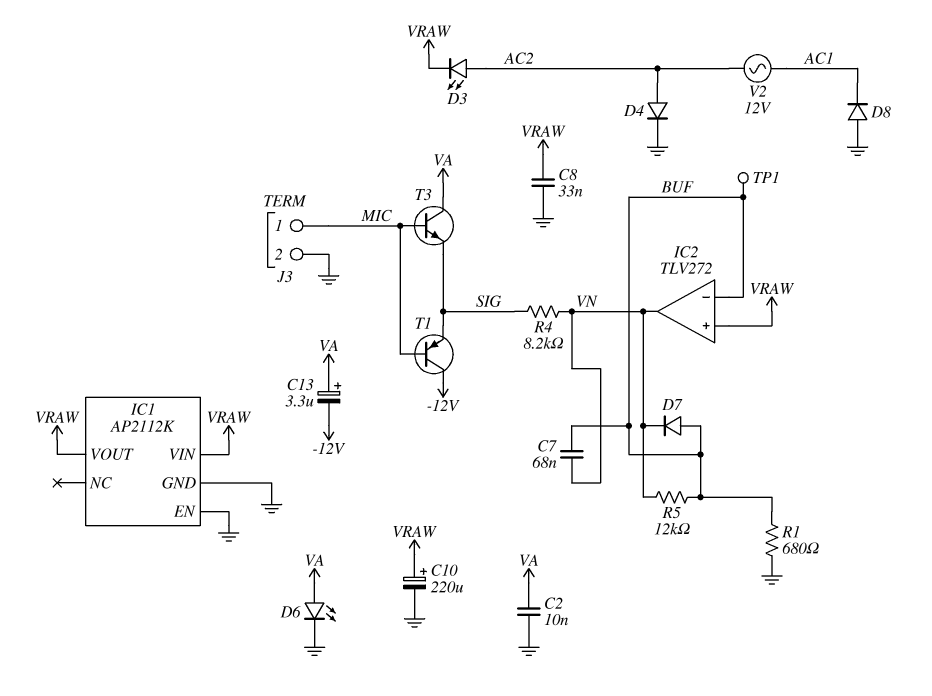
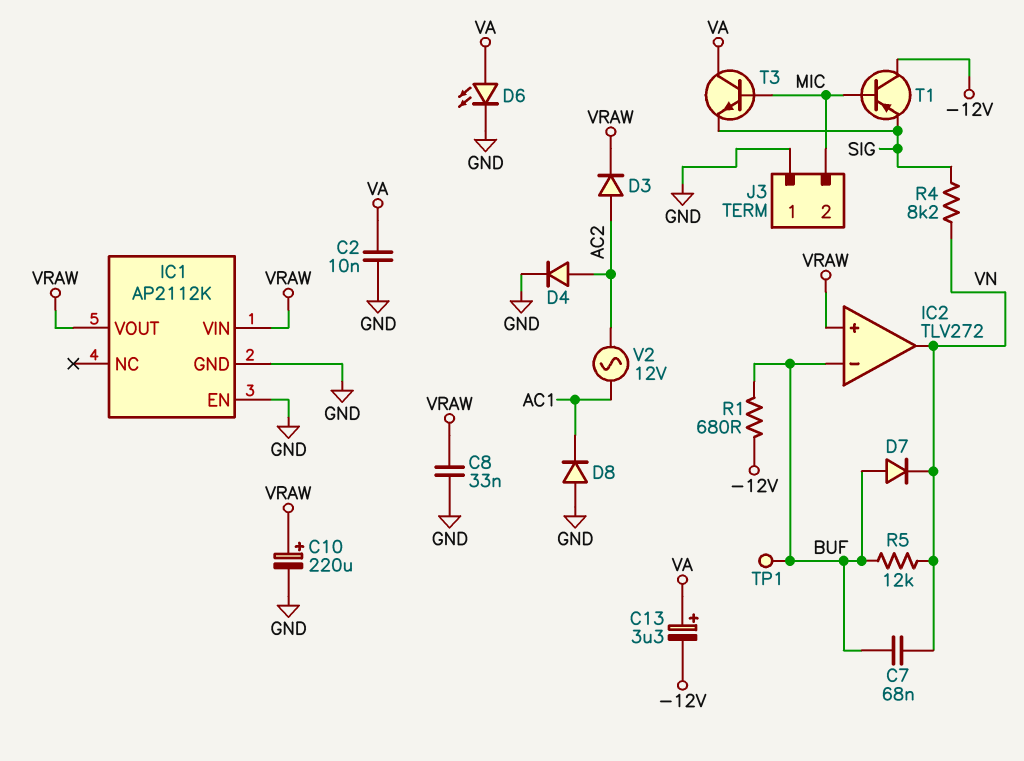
D3: LED (A AC2, K VRAW) -> diode (A AC2, K VRAW)
J3 pin 1: MIC -> GND
J3 pin 2: GND -> MIC
R1: 680 (BUF, GND) -> 680 (-12V, BUF)

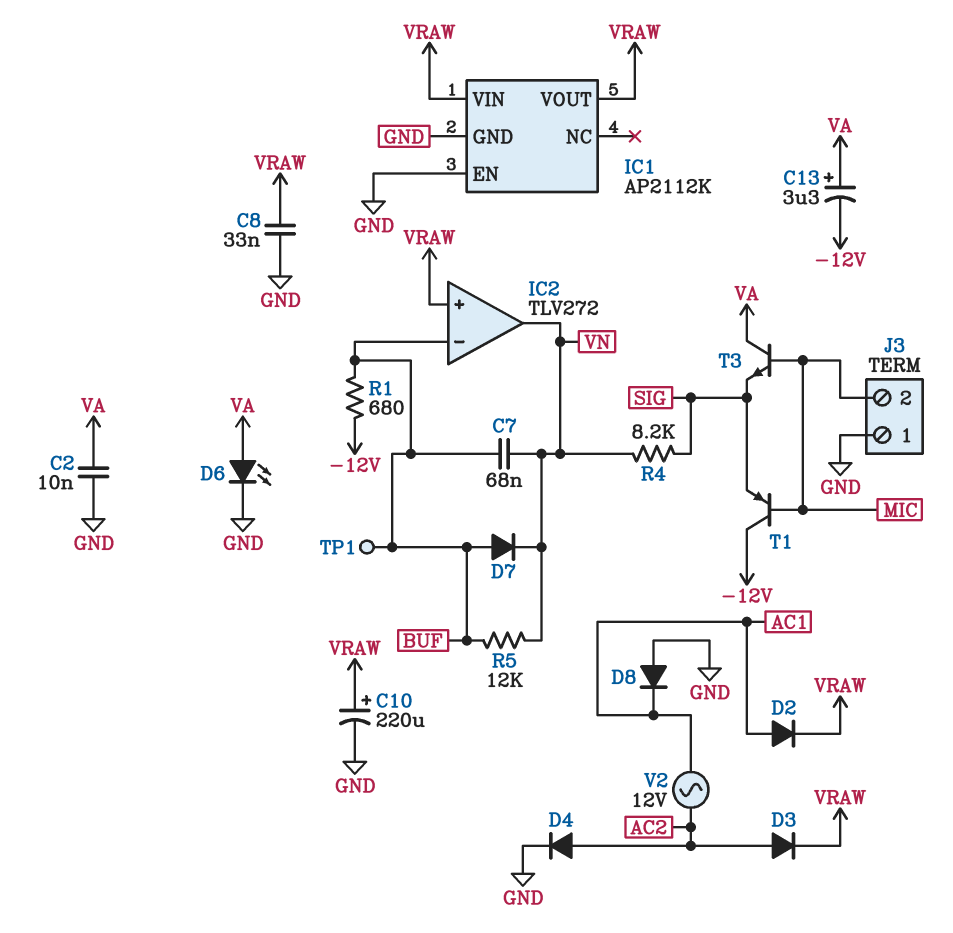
D2: none -> diode (A AC1, K VRAW)

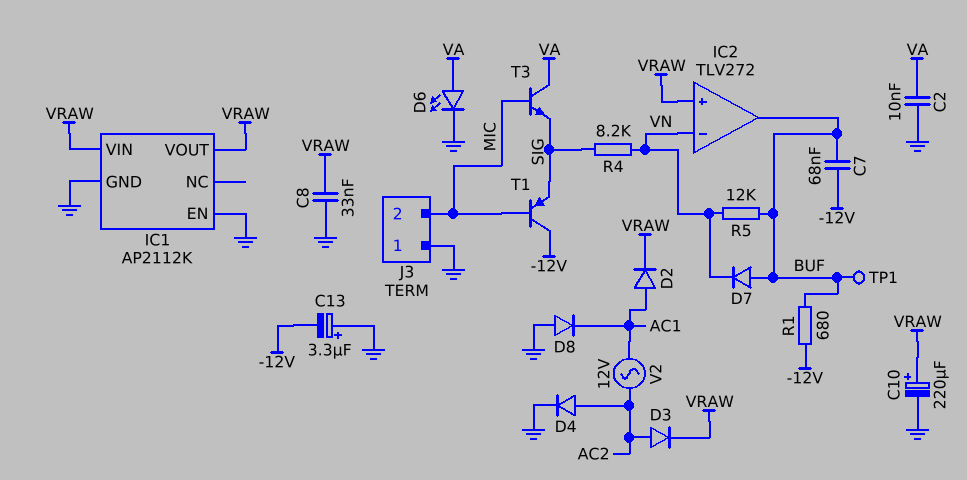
C7: 68nF (BUF, VN) -> 68nF (-12V, BUF)
C13: 3.3uF (plus VA, minus -12V) -> 3.3uF (plus GND, minus -12V)
IC2 pin in-: BUF -> VN
IC2 pin out: VN -> BUF

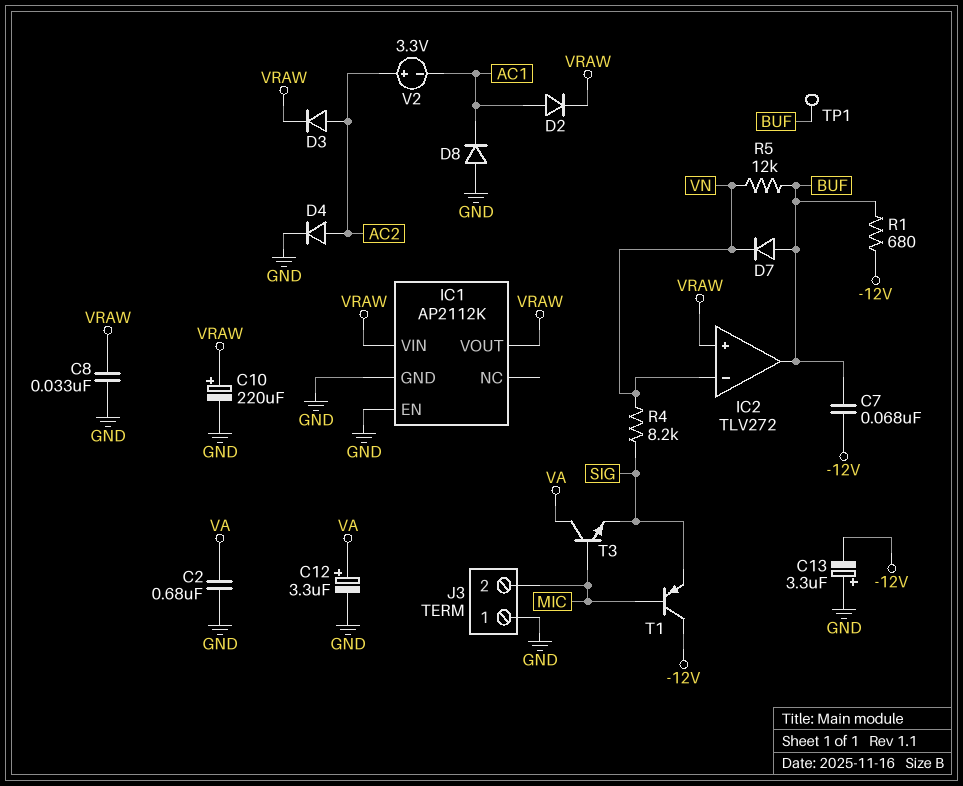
C2: 10nF (GND, VA) -> 680nF (GND, VA)
C12: none -> 3.3uF (plus VA, minus GND)
D6: LED (A VA, K GND) -> none
V2: AC 12V (AC1, AC2) -> 3.3V (plus AC2, minus AC1)

